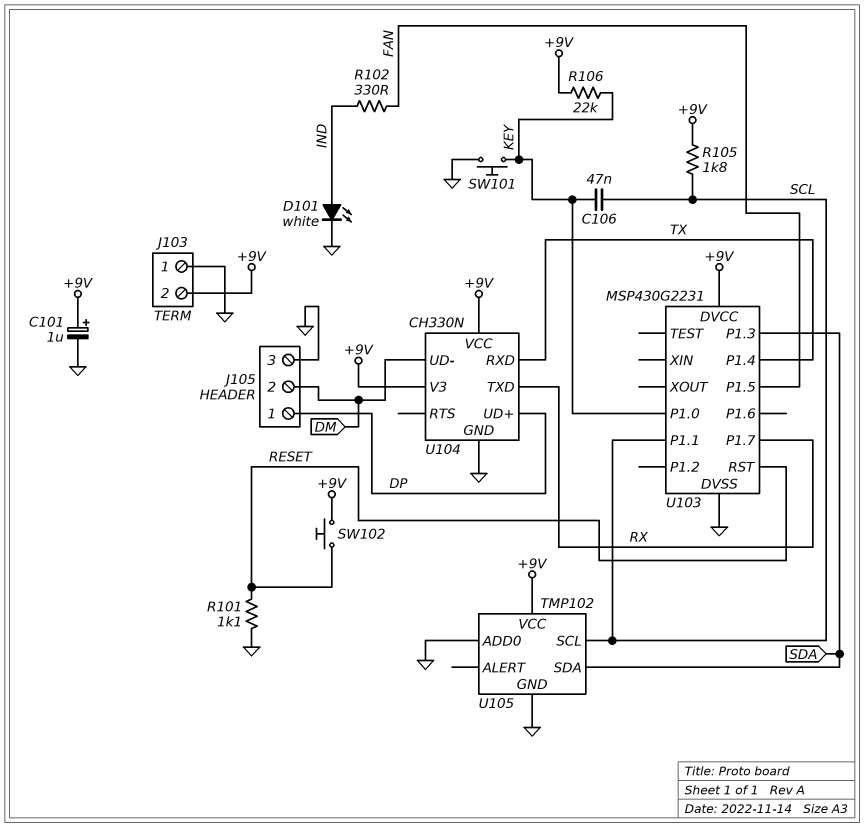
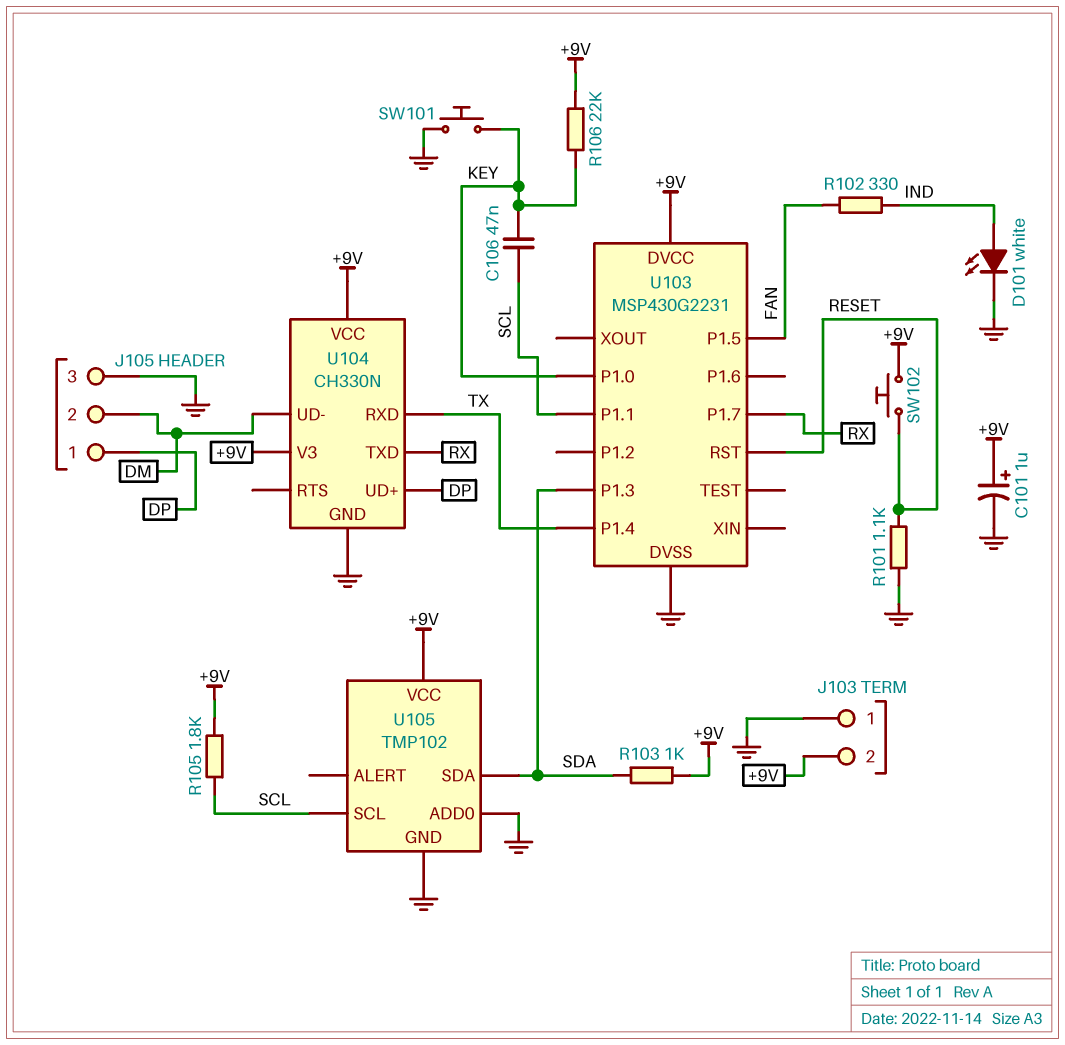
R103: none -> 1k (+9V, SDA)

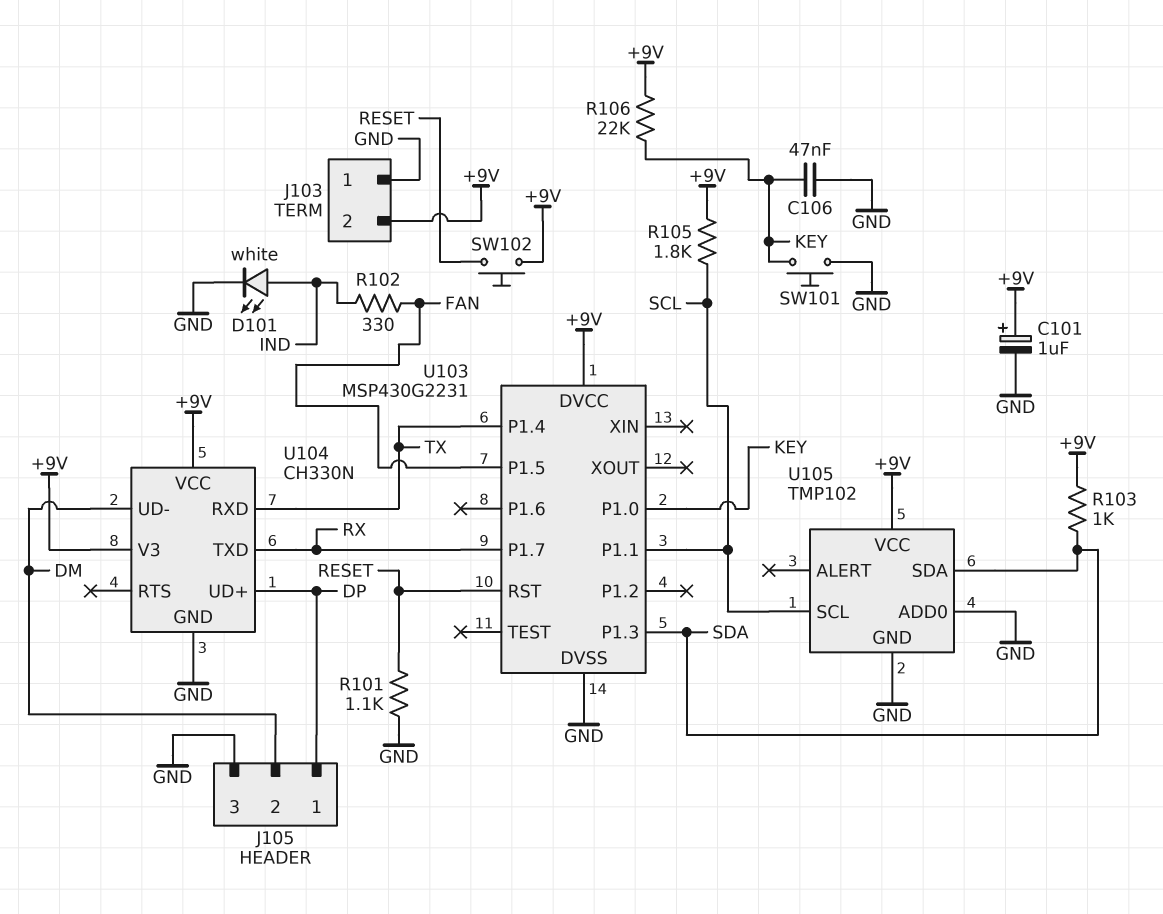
C106: 47nF (KEY, SCL) -> 47nF (GND, KEY)

